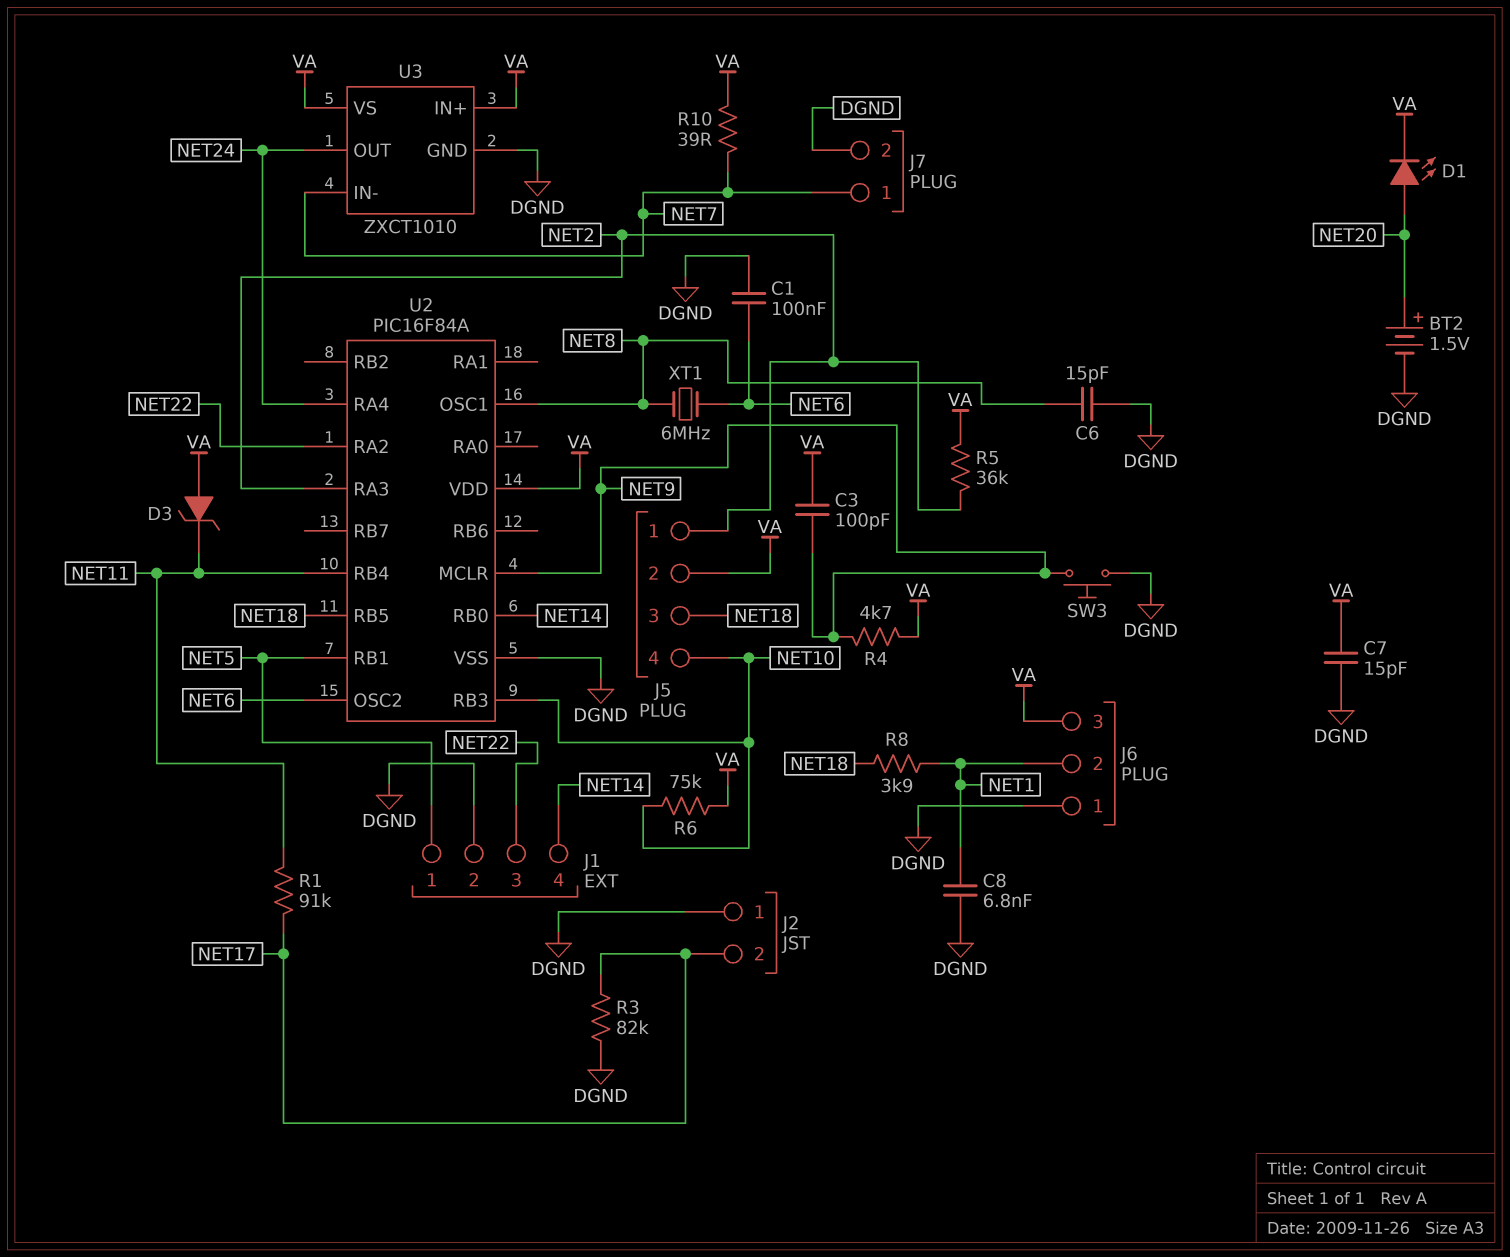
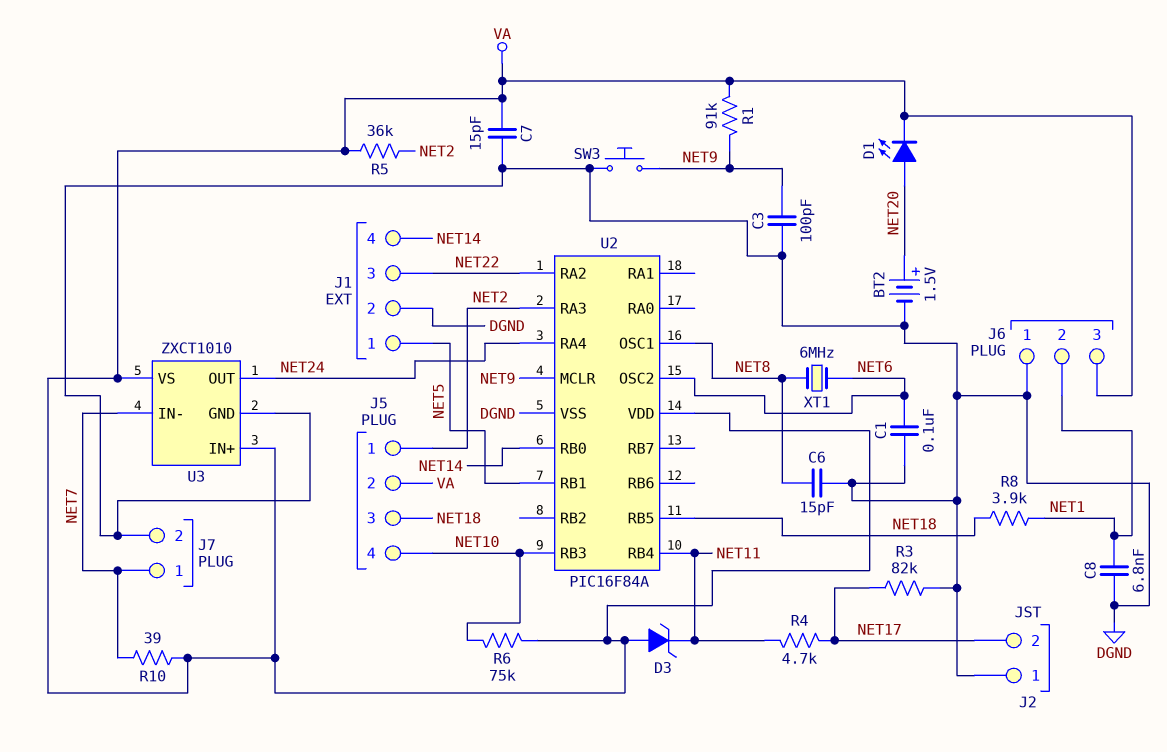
C3: 100pF (NET9, VA) -> 100pF (DGND, NET9)
R1: 91k (NET11, NET17) -> 91k (NET9, VA)
R4: 4.7k (NET9, VA) -> 4.7k (NET11, NET17)

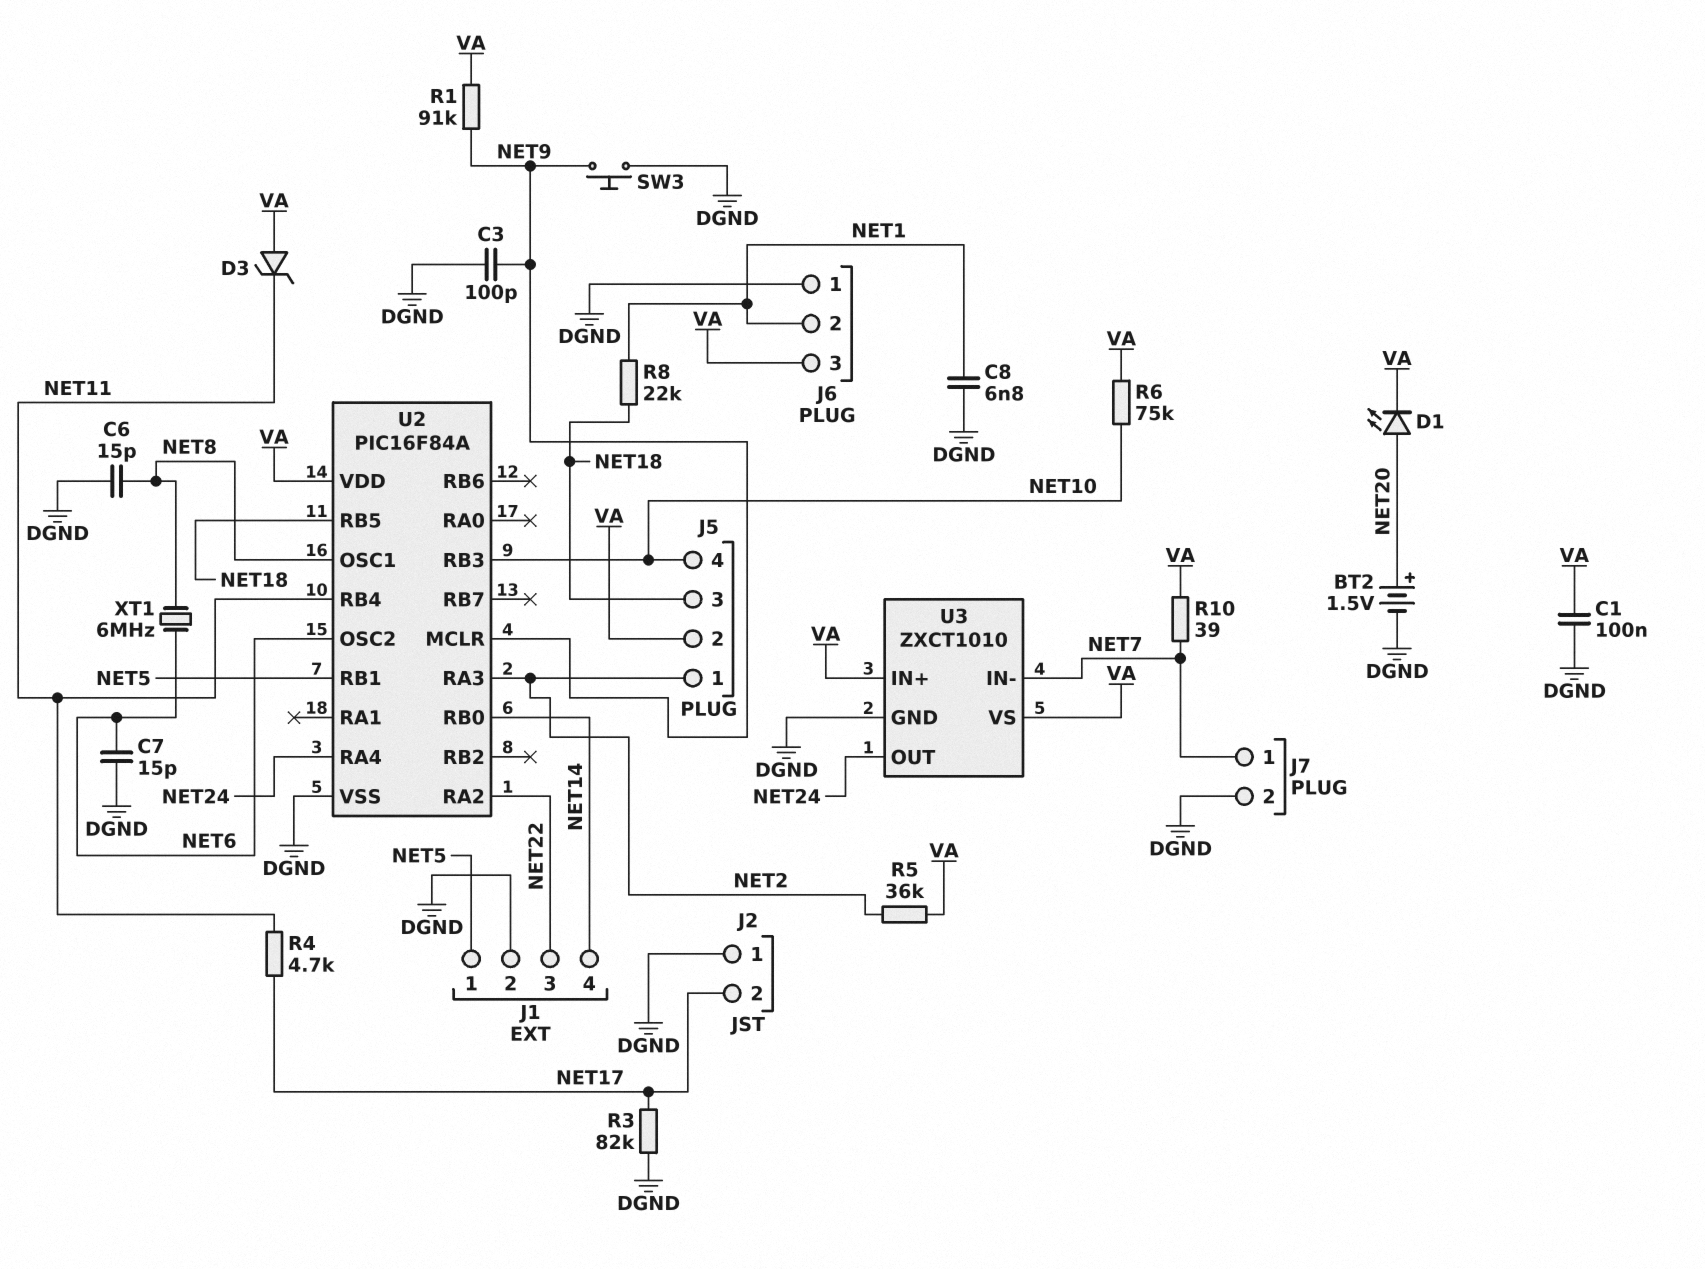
C1: 100nF (DGND, NET6) -> 100nF (DGND, VA)
C7: 15pF (DGND, VA) -> 15pF (DGND, NET6)
R8: 3.9k (NET1, NET18) -> 22k (NET1, NET18)

